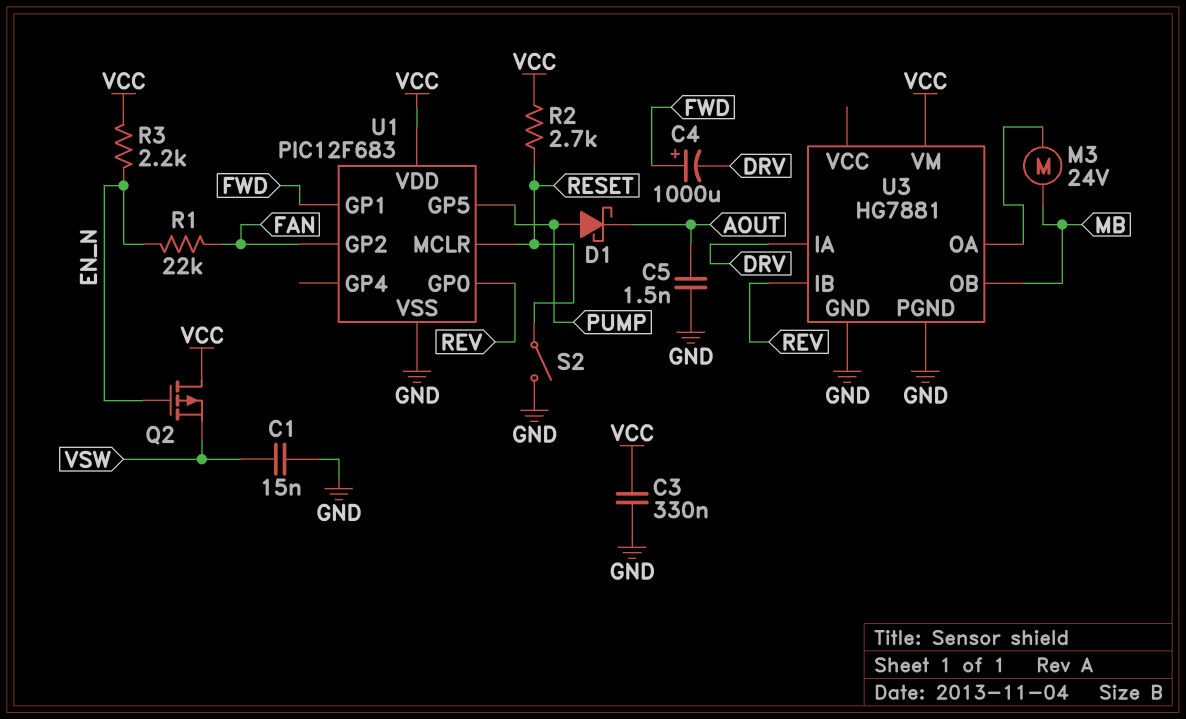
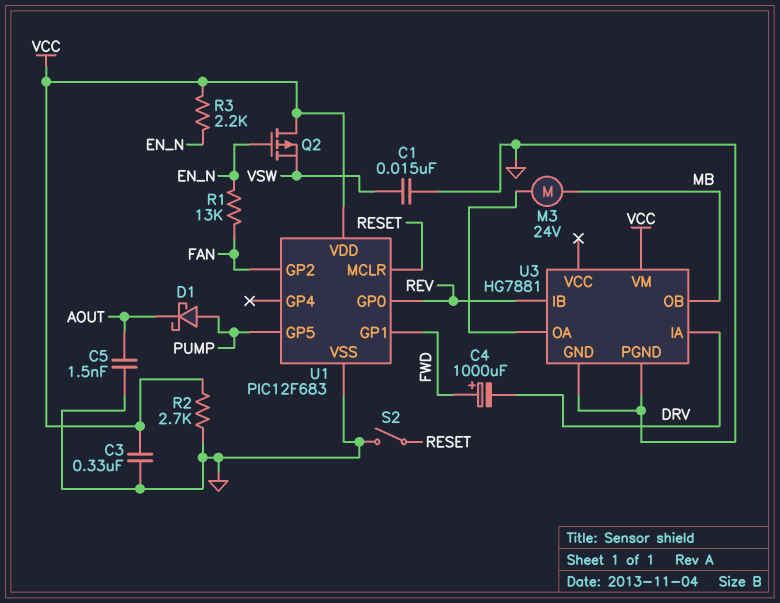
R1: 22k (EN_N, FAN) -> 13k (EN_N, FAN)
R2: 2.7k (RESET, VCC) -> 2.7k (GND, VCC)

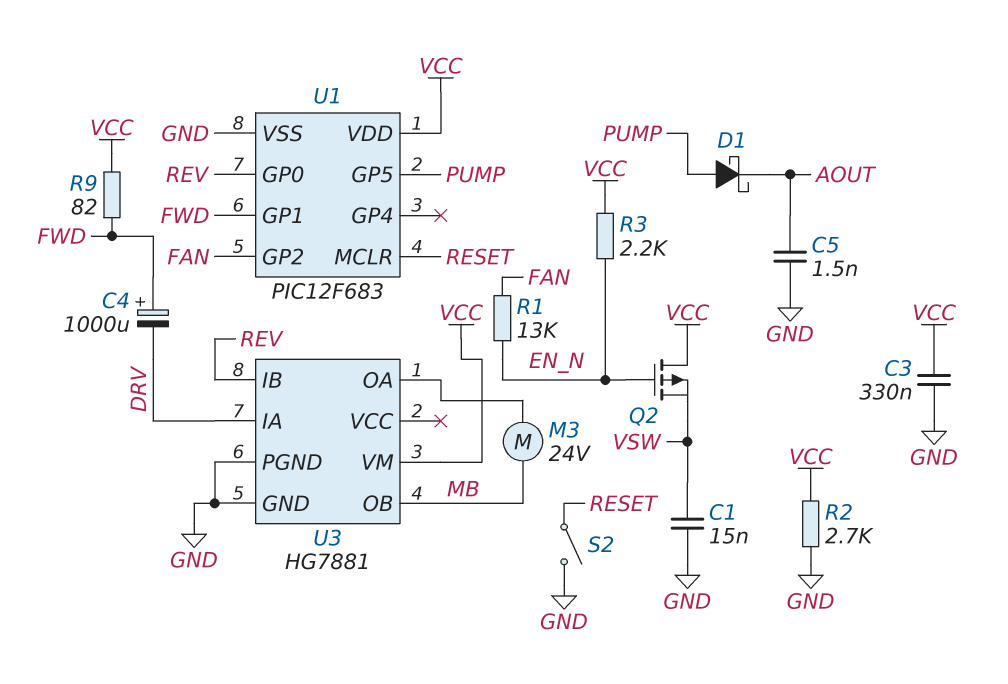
R9: none -> 82 (FWD, VCC)

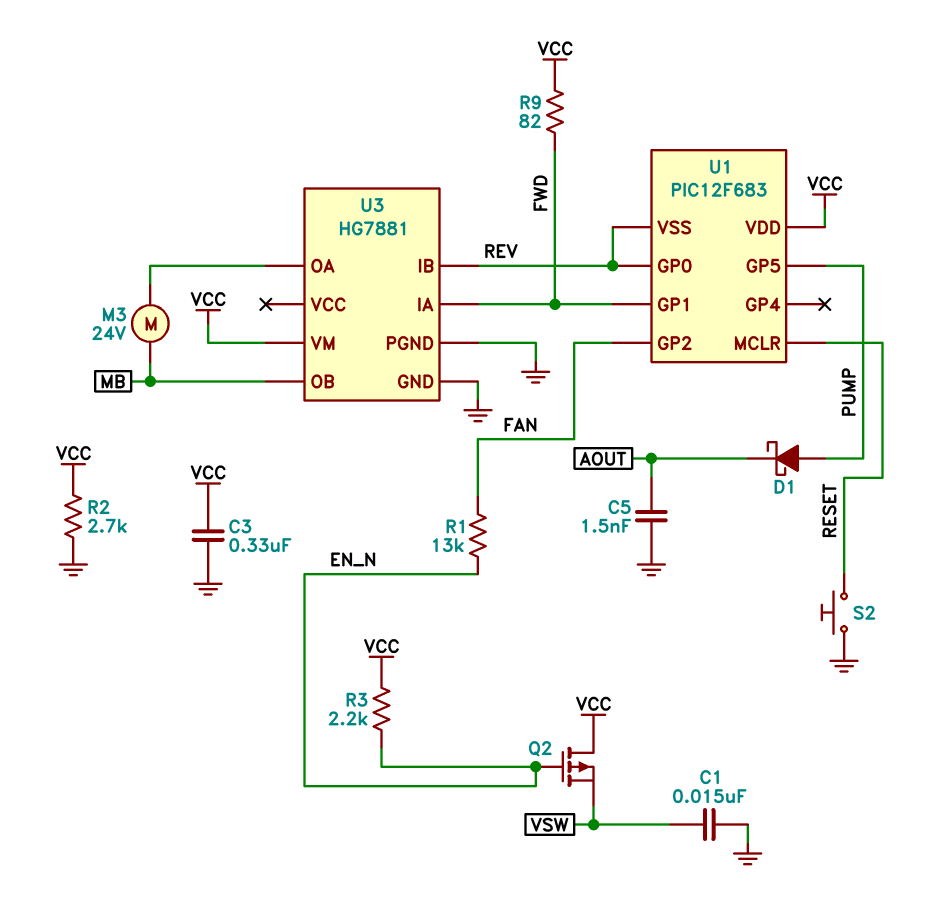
C4: 1000uF (plus FWD, minus DRV) -> none
S2: switch (GND, RESET) -> button (GND, RESET)
U1 pin VSS: GND -> REV
U3 pin IA: DRV -> FWD

